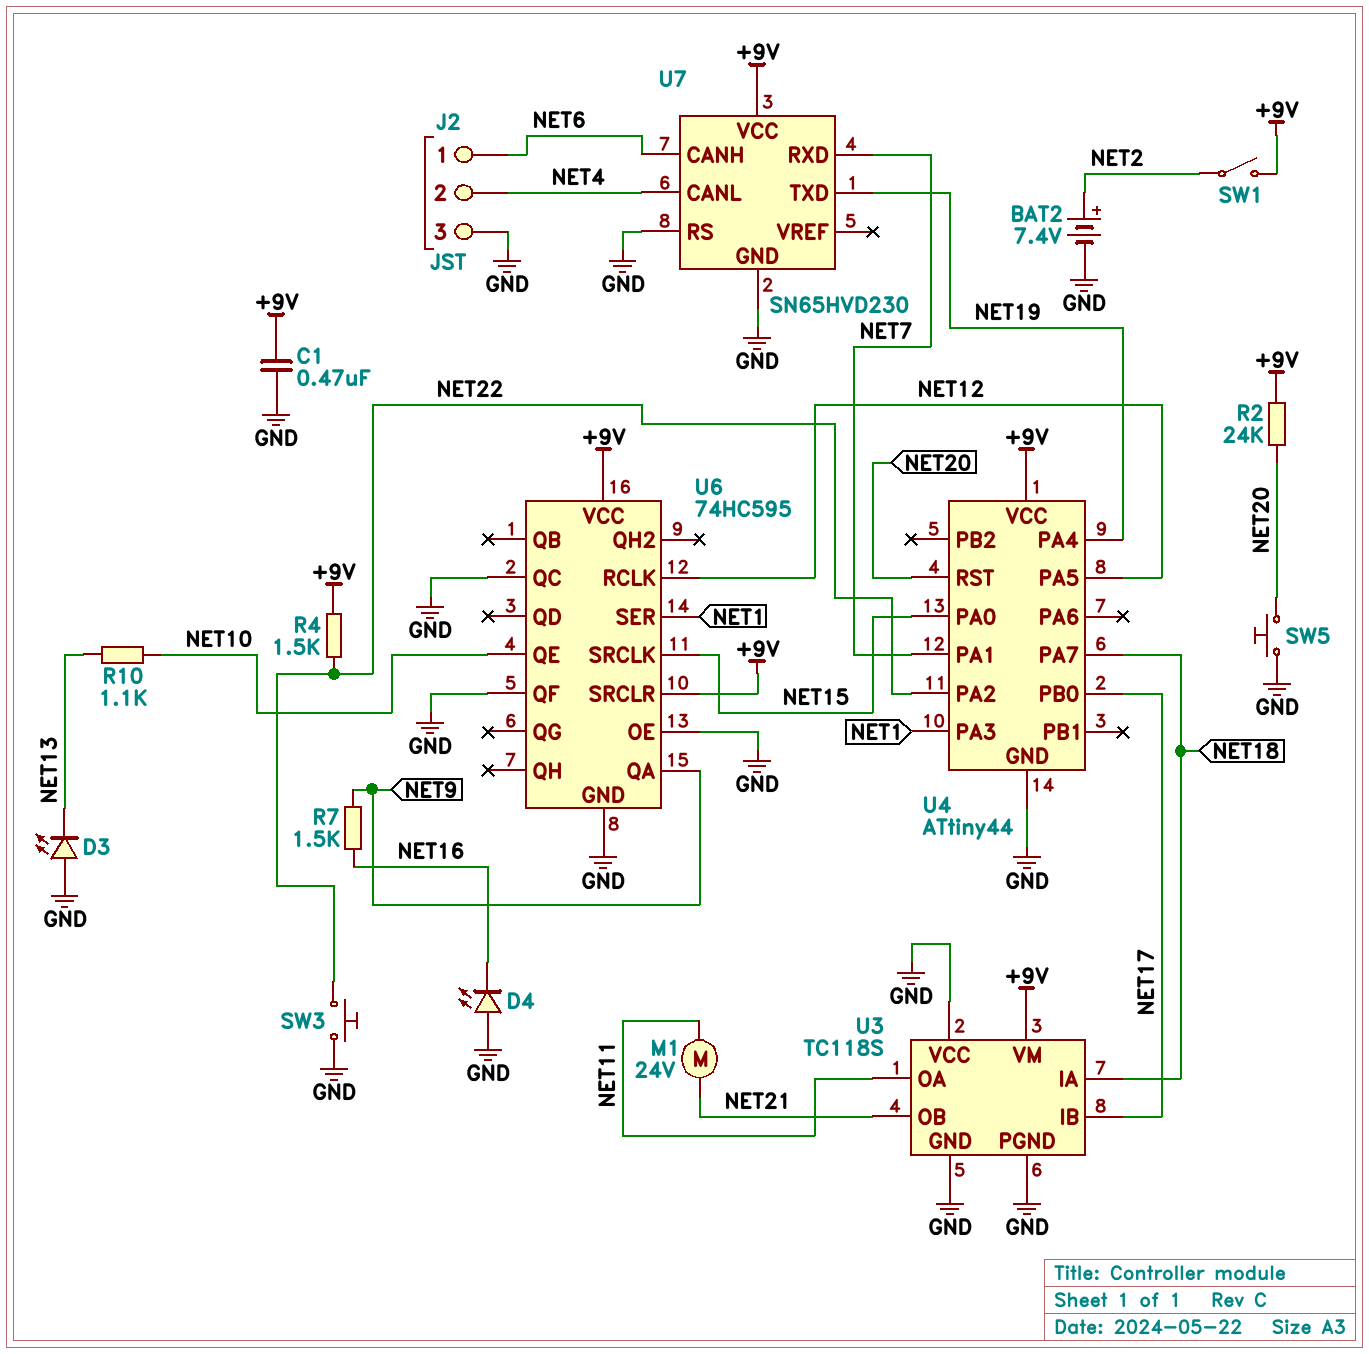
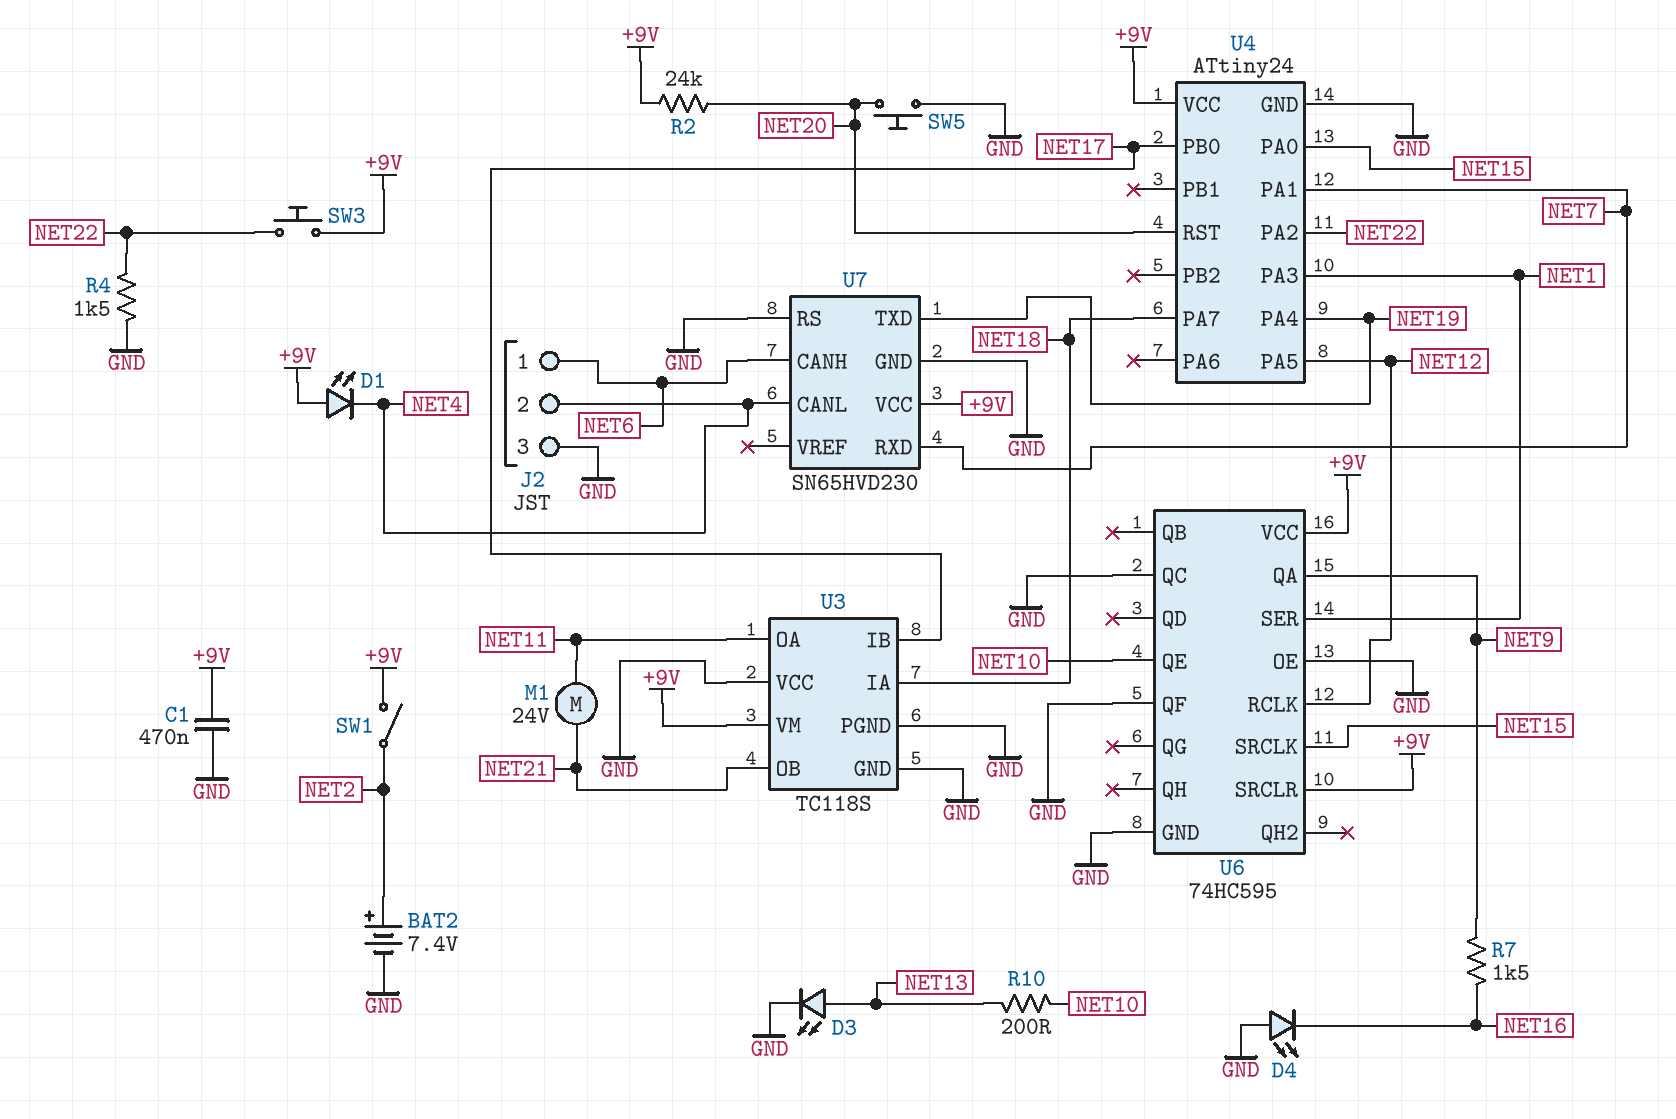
D1: none -> LED (A +9V, K NET4)
D3: LED (A GND, K NET13) -> LED (A NET13, K GND)
R4: 1.5k (+9V, NET22) -> 1.5k (GND, NET22)
R10: 1.1k (NET10, NET13) -> 200 (NET10, NET13)
SW3: button (GND, NET22) -> button (+9V, NET22)
U4: ATtiny44 -> ATtiny24

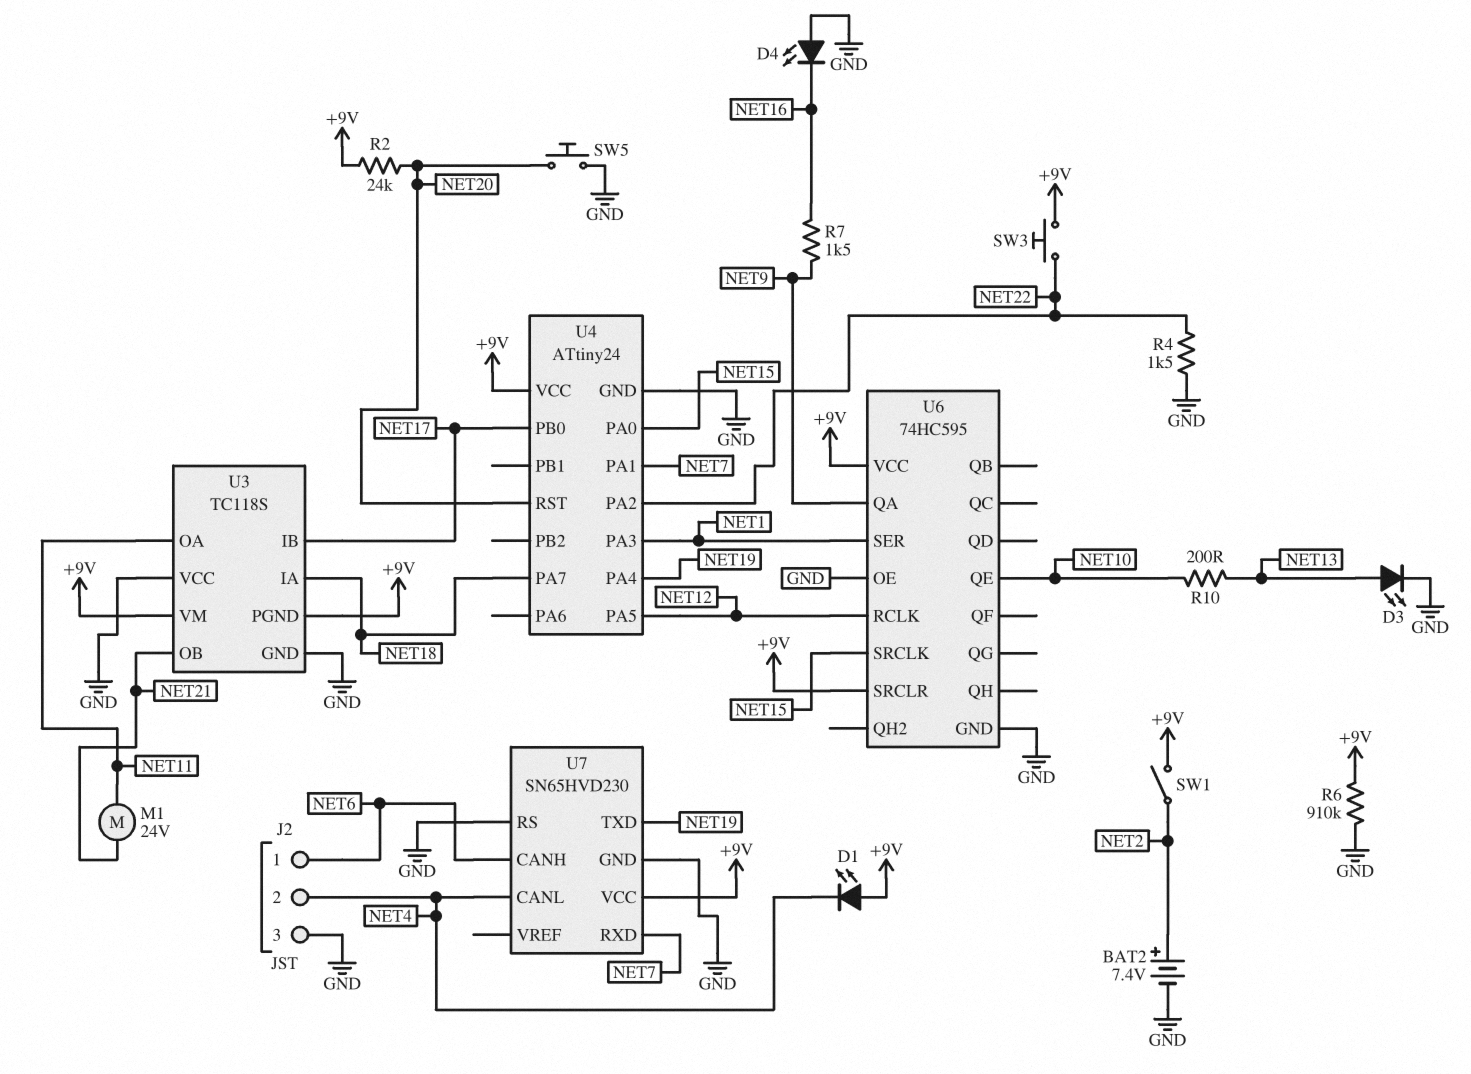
C1: 470nF (+9V, GND) -> none
R6: none -> 910k (+9V, GND)
U3 pin PGND: GND -> +9V
U6 pin QC: GND -> none
U6 pin QF: GND -> none

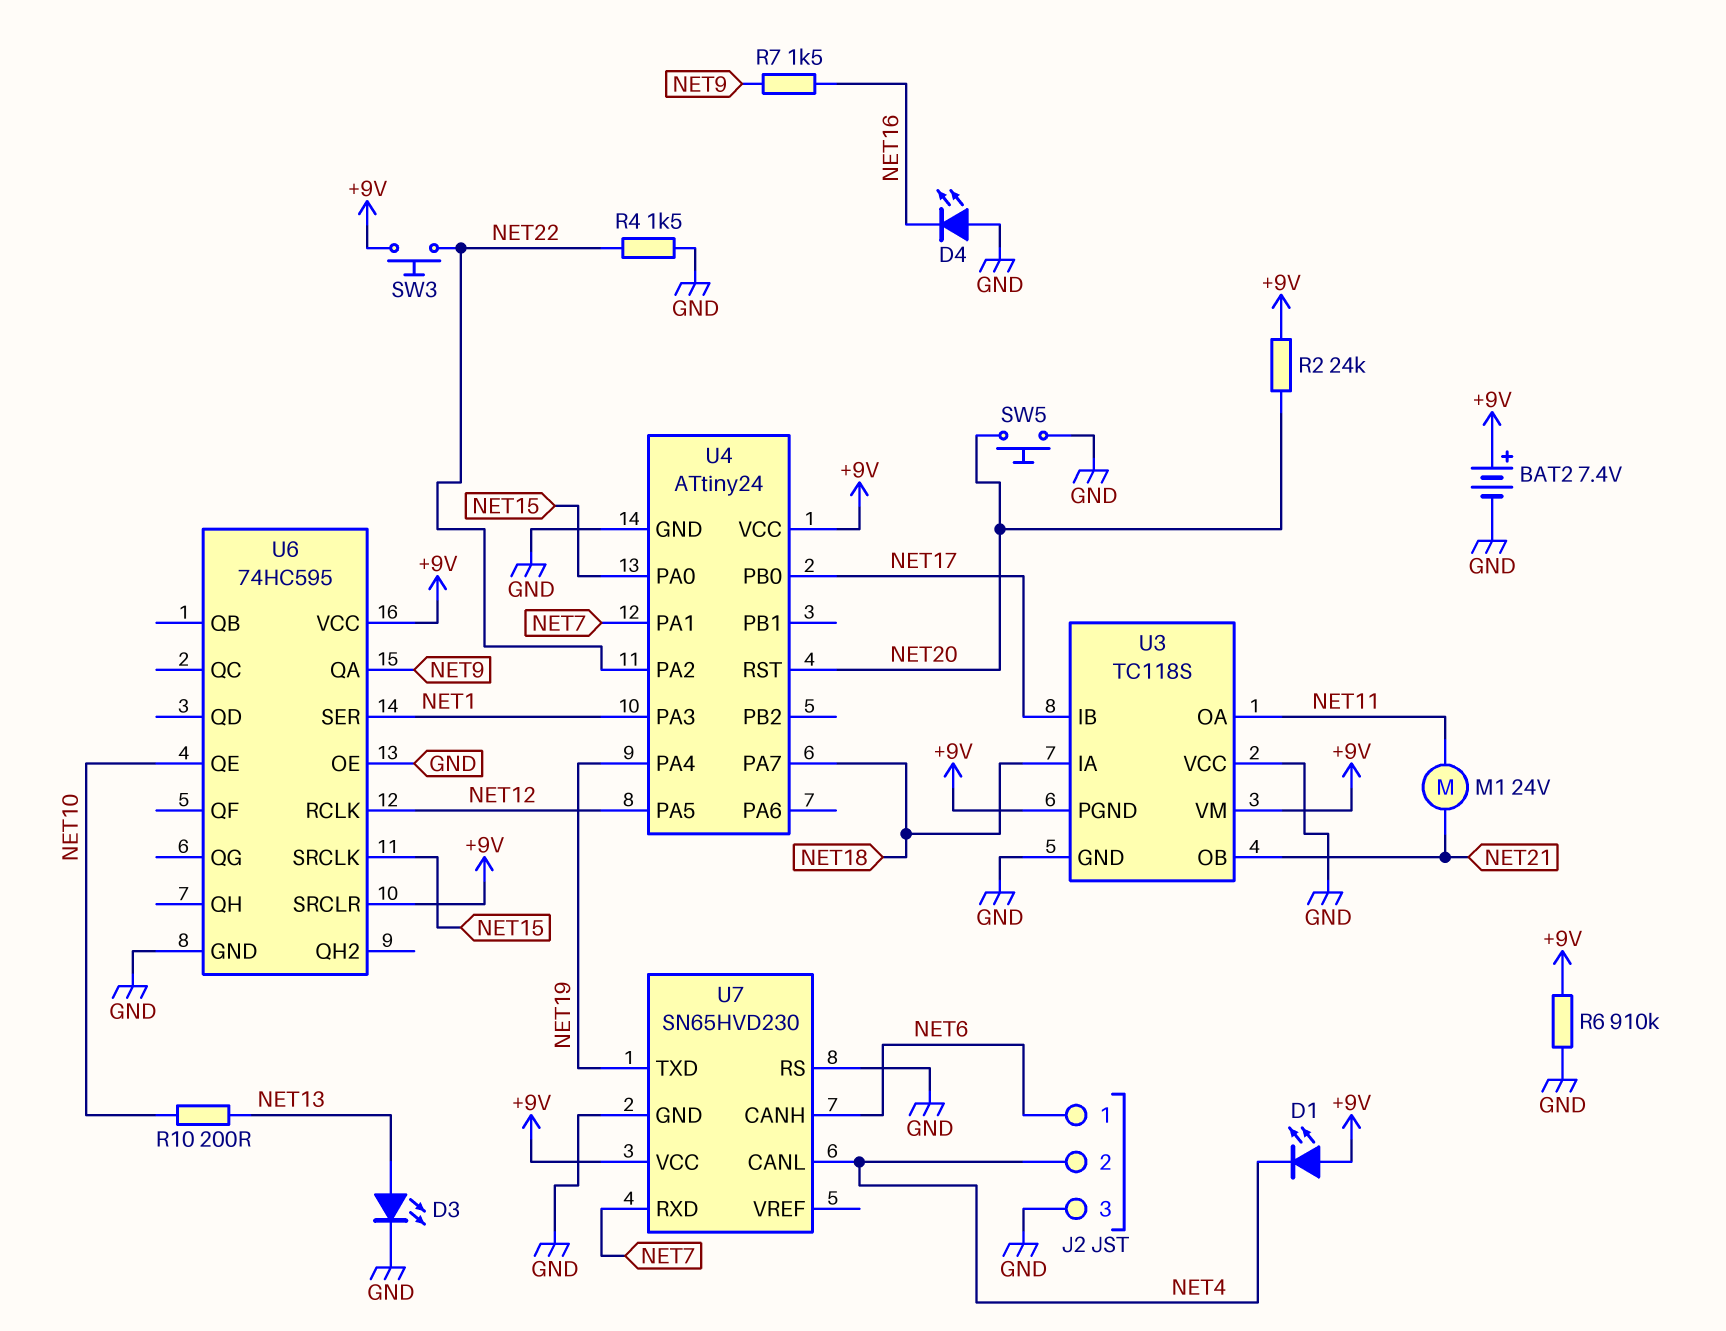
BAT2: 7.4V (plus NET2, minus GND) -> 7.4V (plus +9V, minus GND)
SW1: switch (+9V, NET2) -> none

